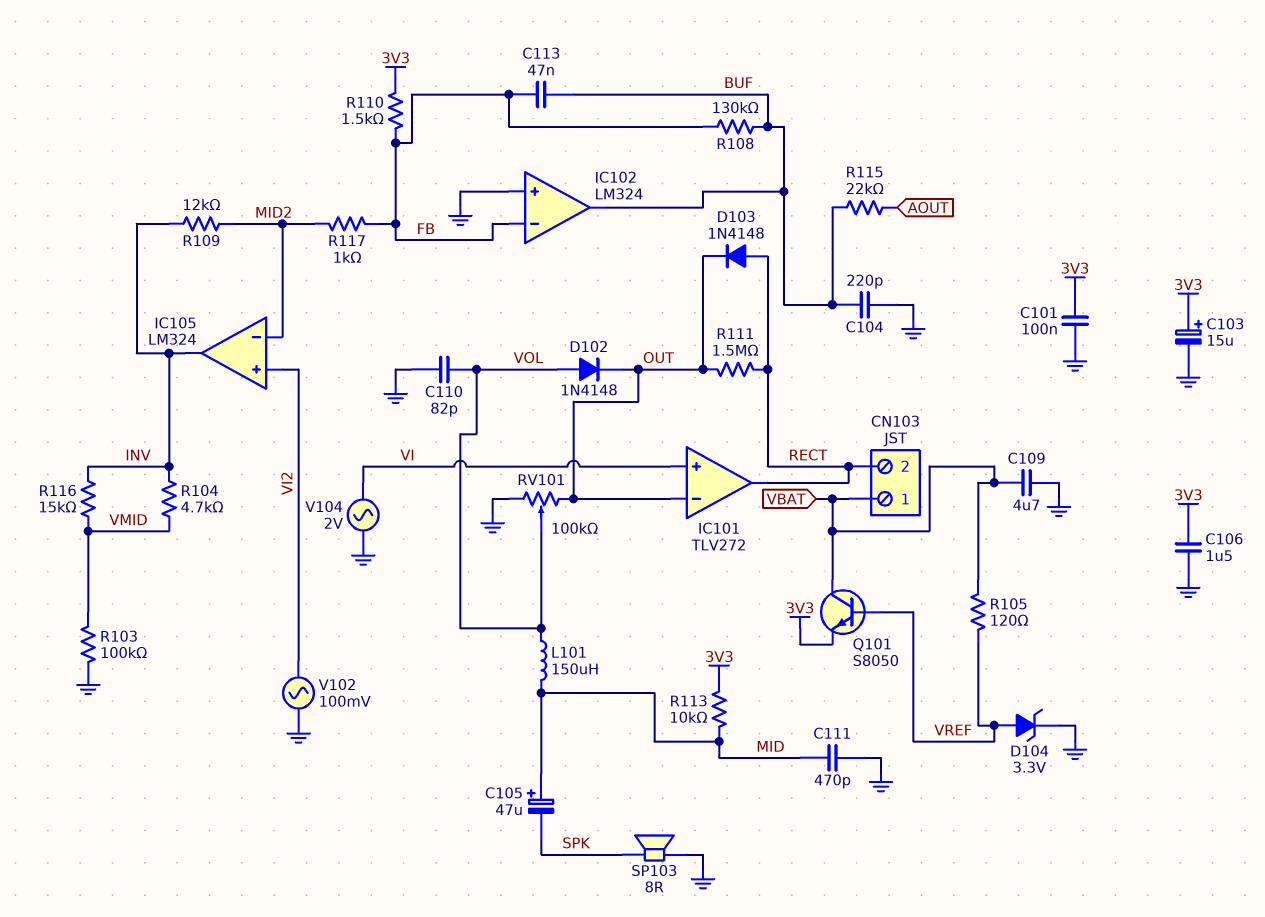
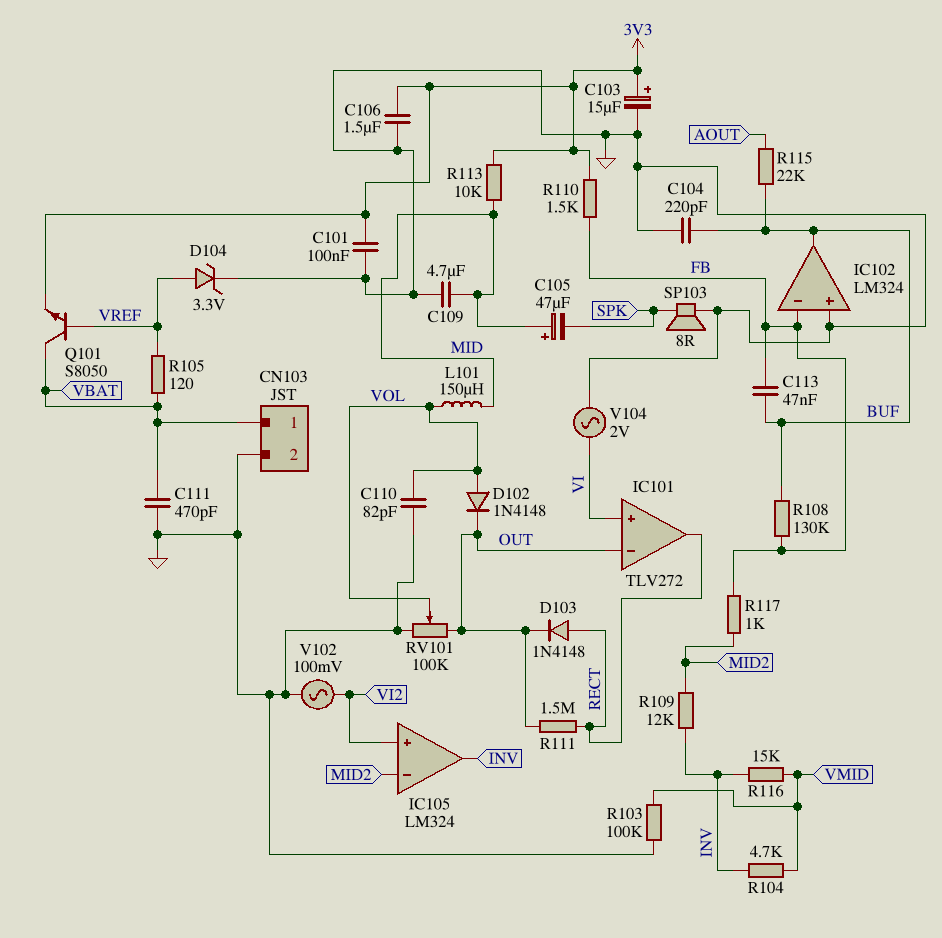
C109: 4.7uF (GND, VBAT) -> 4.7uF (GND, MID)
C111: 470pF (GND, MID) -> 470pF (GND, VBAT)
CN103 pin 2: RECT -> GND

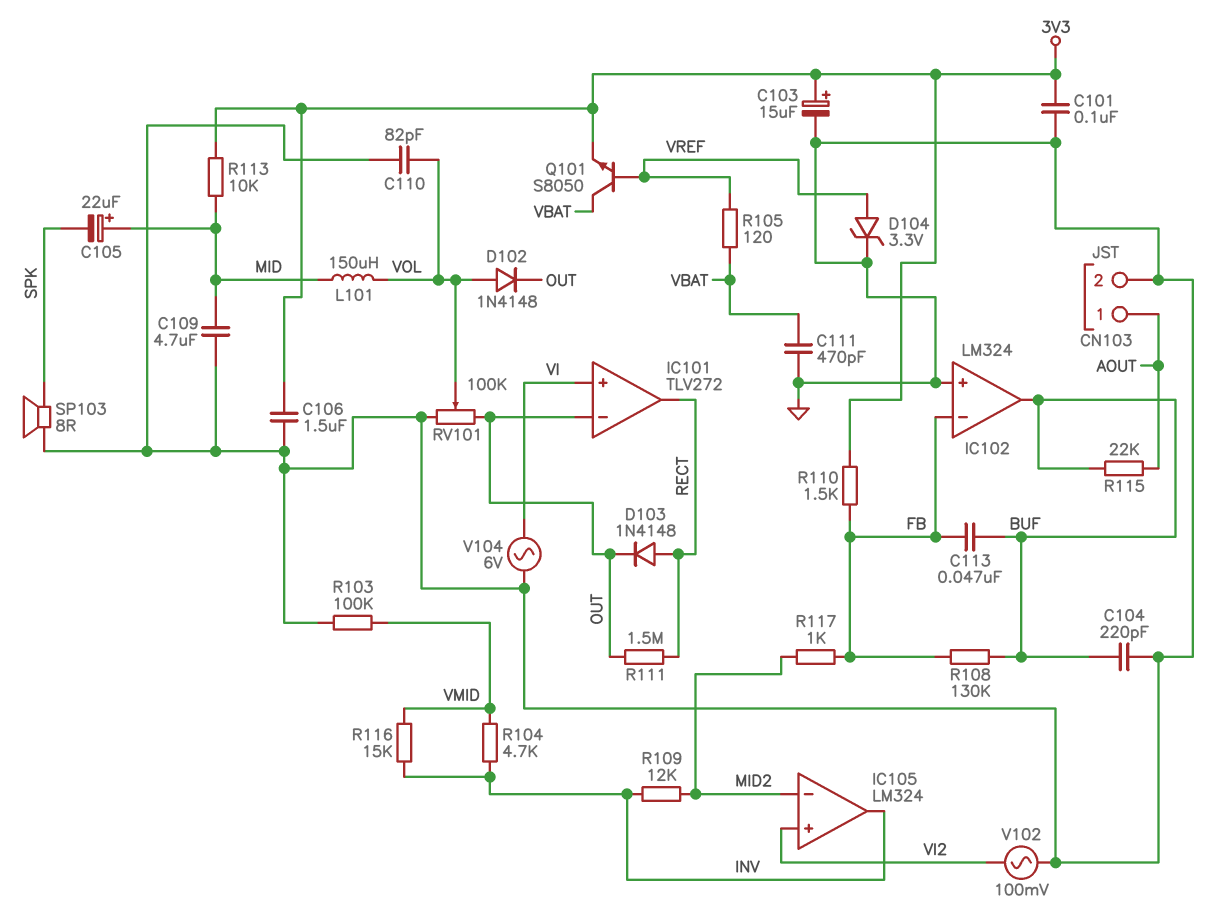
C105: 47uF (plus MID, minus SPK) -> 22uF (plus MID, minus SPK)
CN103 pin 1: VBAT -> AOUT
V104: AC 2V (GND, VI) -> AC 6V (GND, VI)

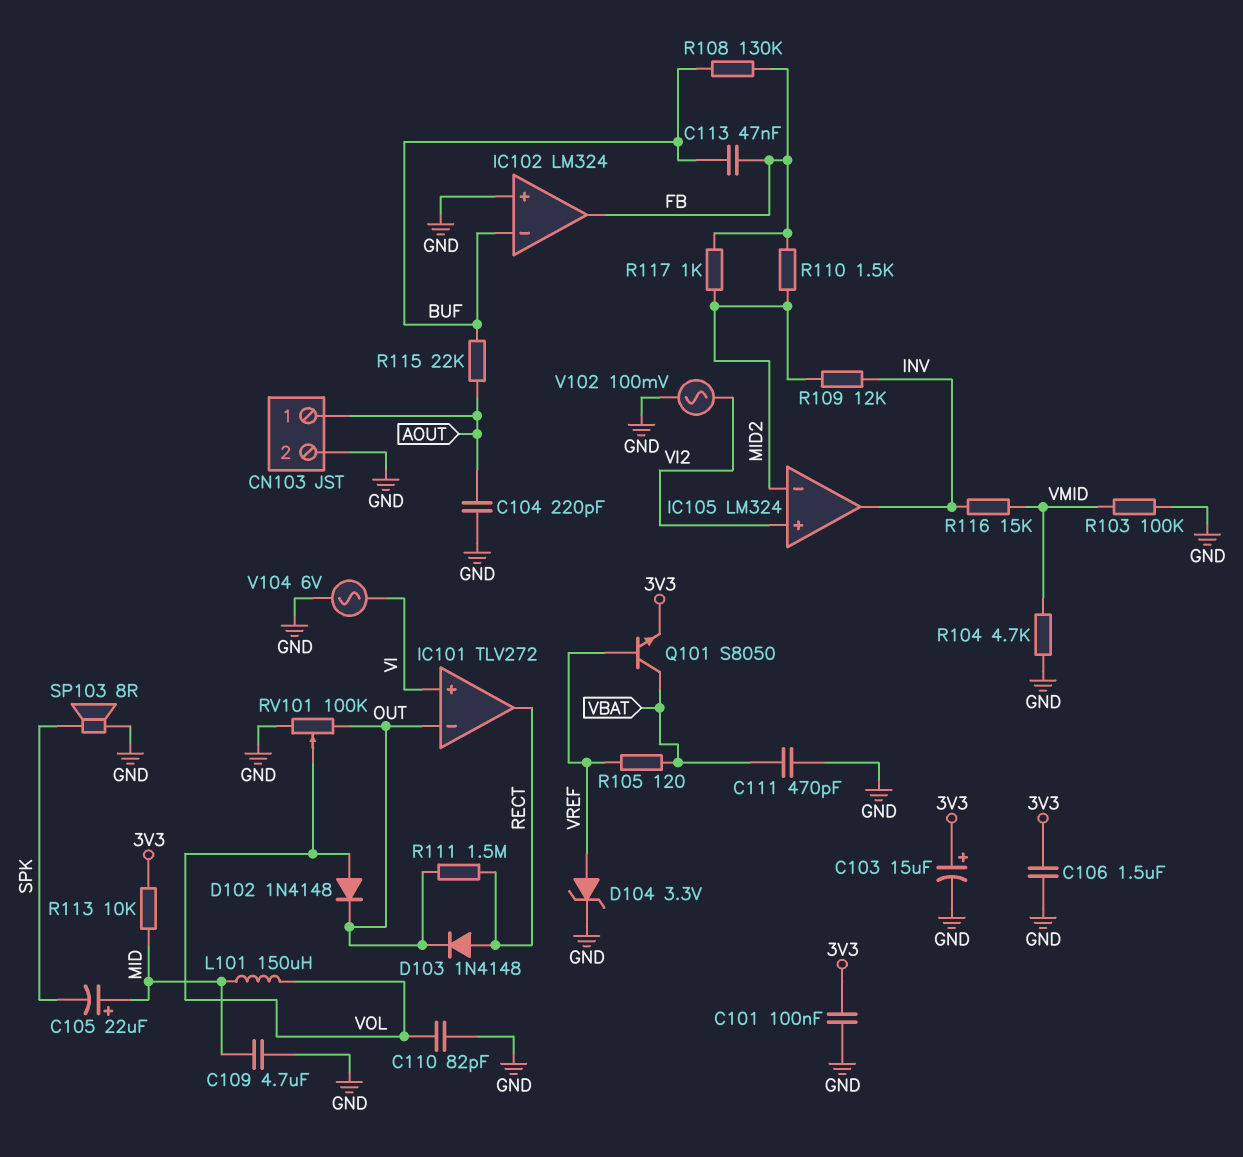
C104: 220pF (BUF, GND) -> 220pF (AOUT, GND)
IC102 pin in-: FB -> BUF
IC102 pin out: BUF -> FB
R104: 4.7k (INV, VMID) -> 4.7k (GND, VMID)
R110: 1.5k (3V3, FB) -> 1.5k (FB, MID2)

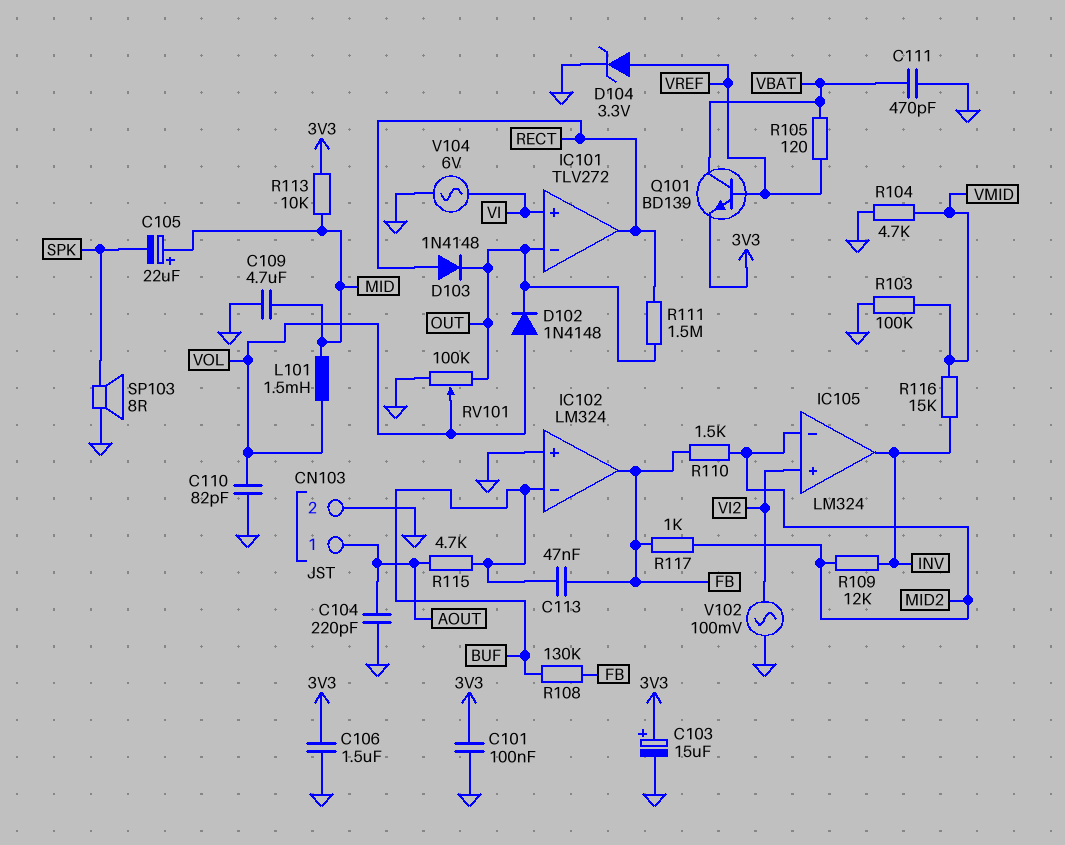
L101: 150uH (MID, VOL) -> 1.5mH (MID, VOL)
Q101: NPN S8050 (B VREF, C VBAT, E 3V3) -> NPN BD139 (B VREF, C VBAT, E 3V3)
R115: 22k (AOUT, BUF) -> 4.7k (AOUT, BUF)

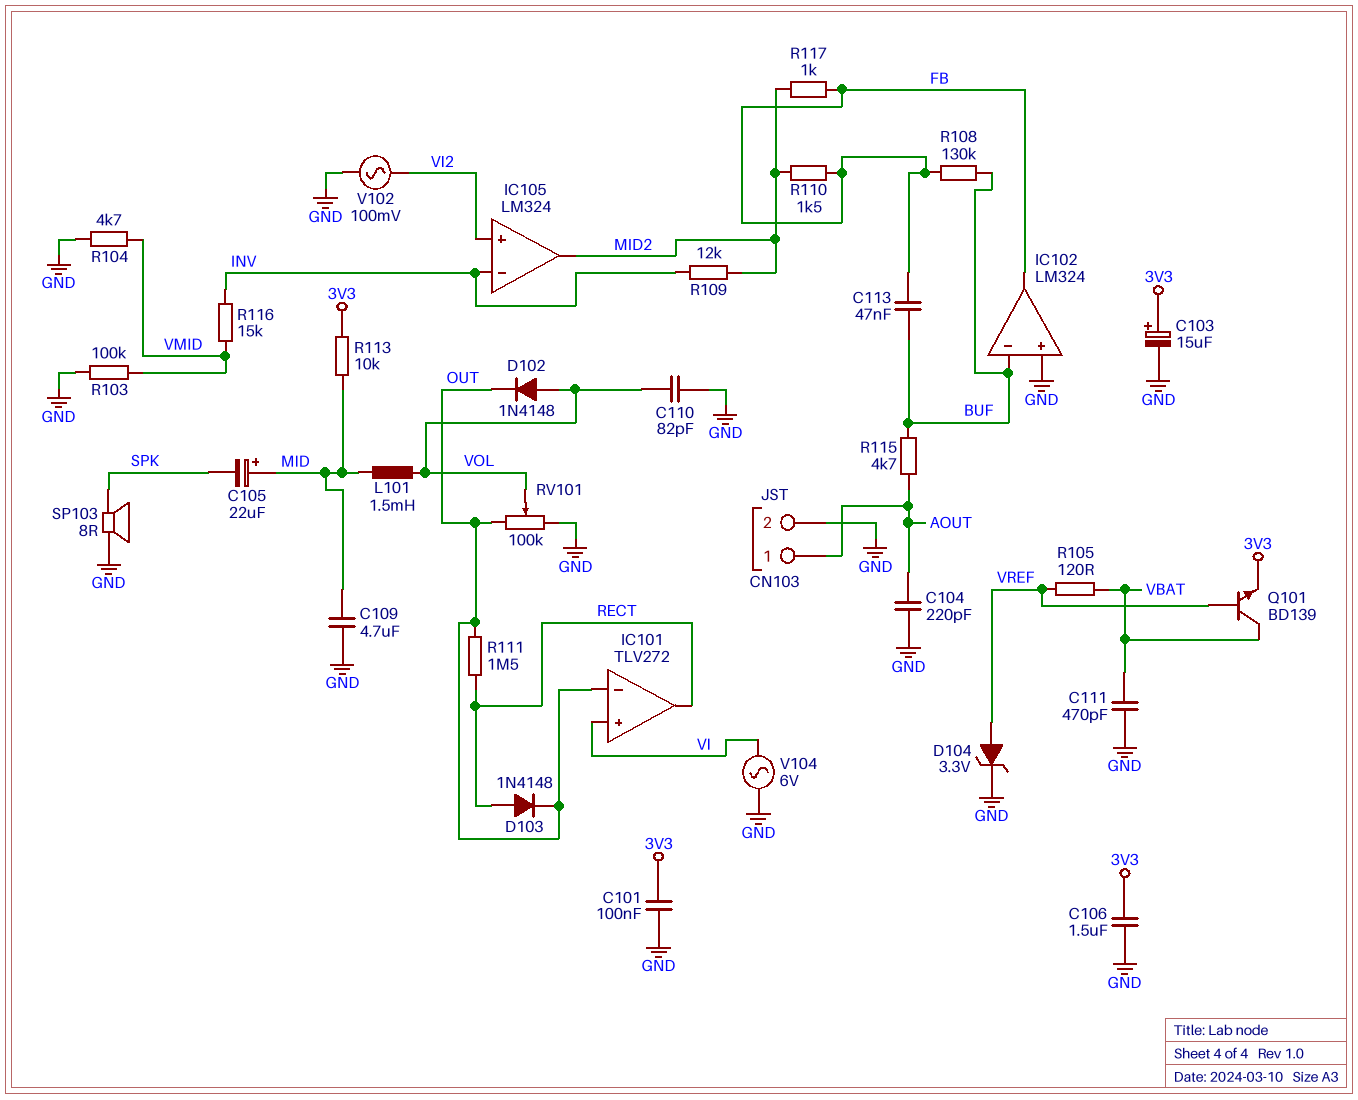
IC105 pin in-: MID2 -> INV
IC105 pin out: INV -> MID2

